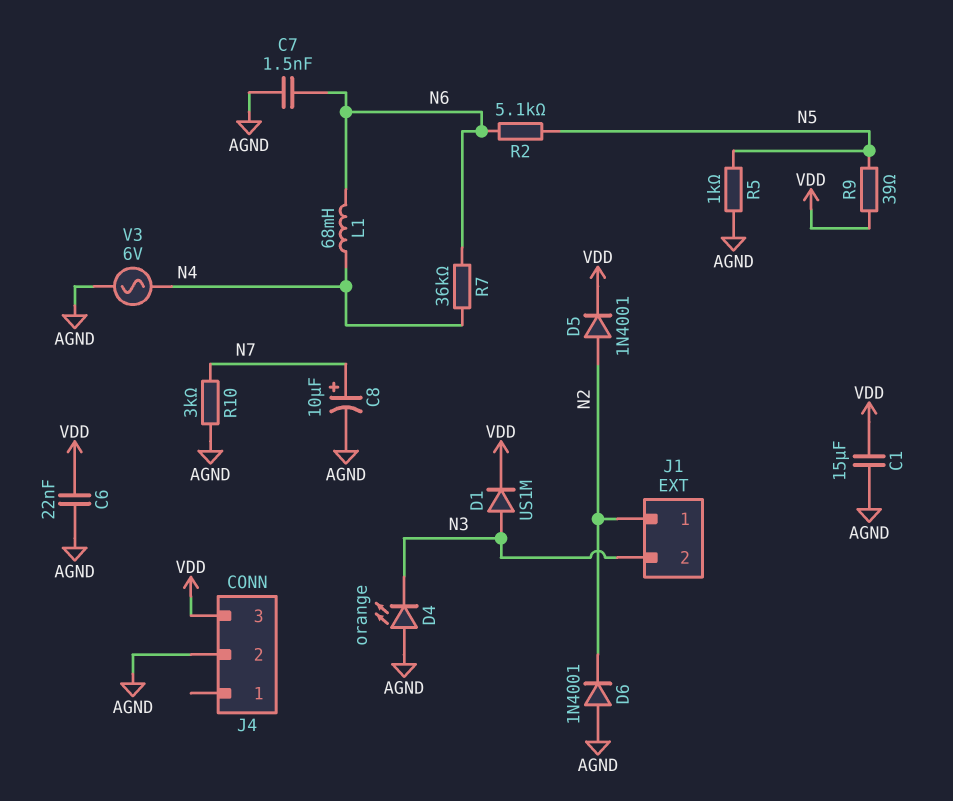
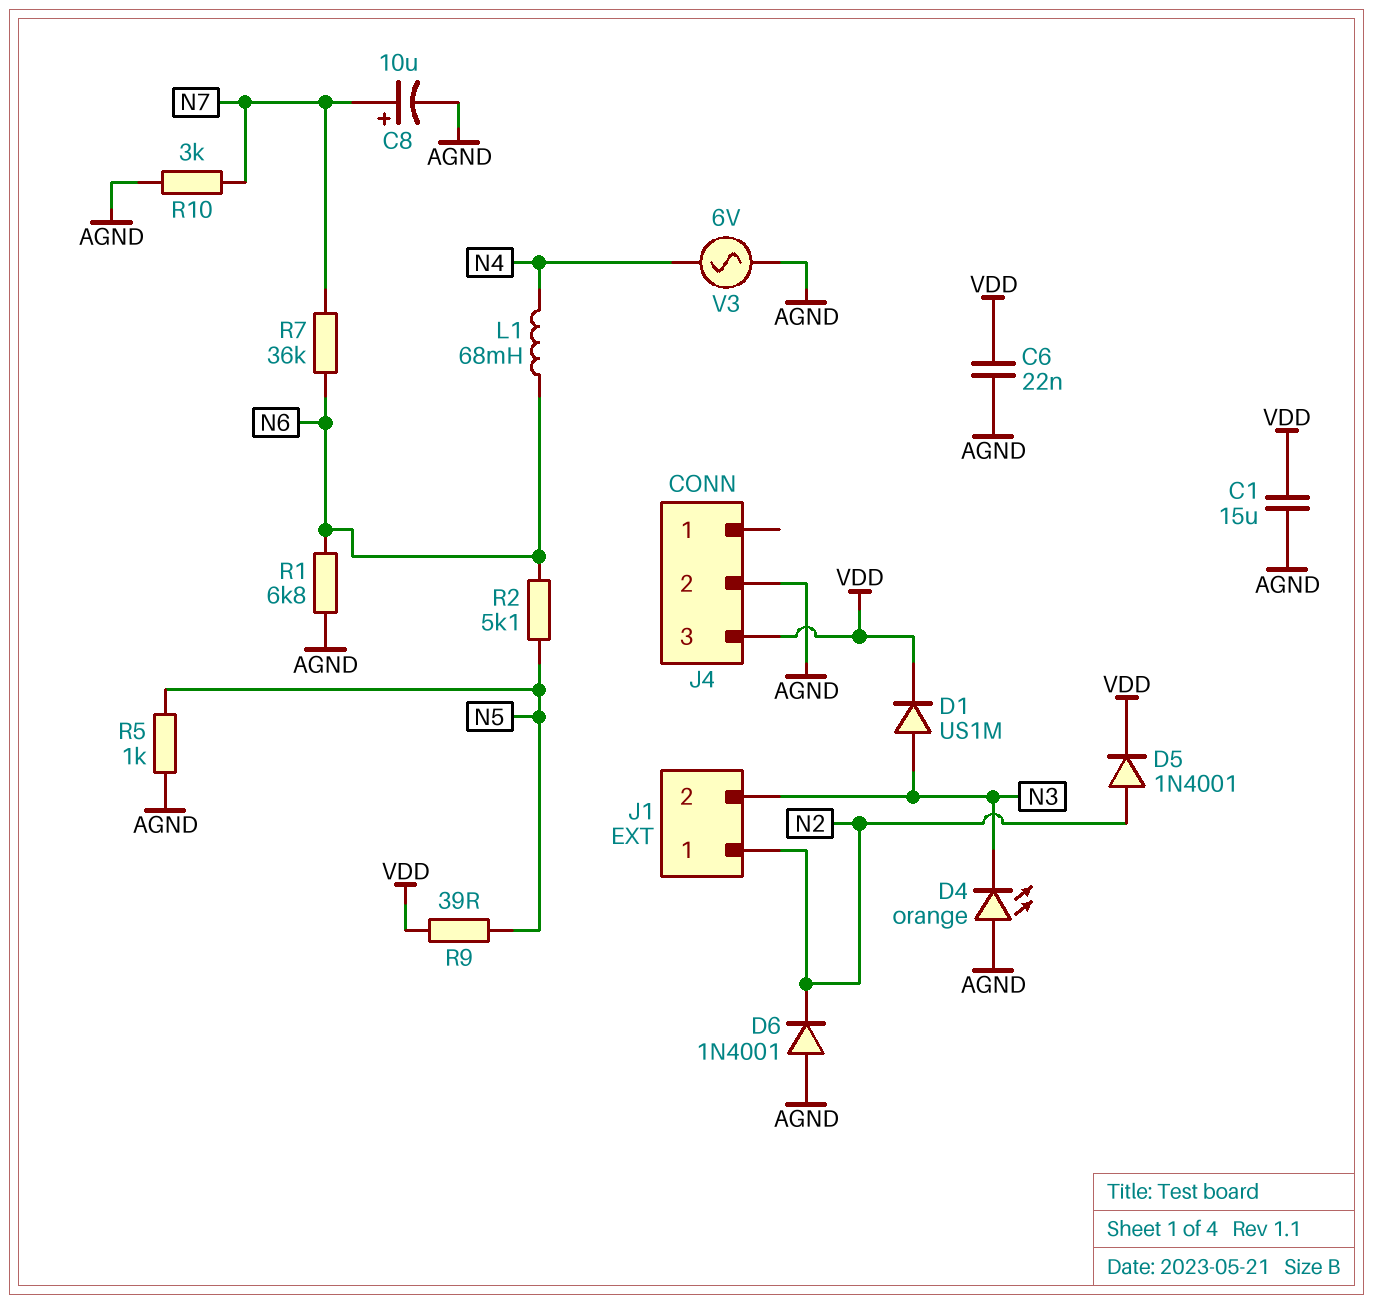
C7: 1.5nF (AGND, N6) -> none
R1: none -> 6.8k (AGND, N6)
R7: 36k (N4, N6) -> 36k (N6, N7)

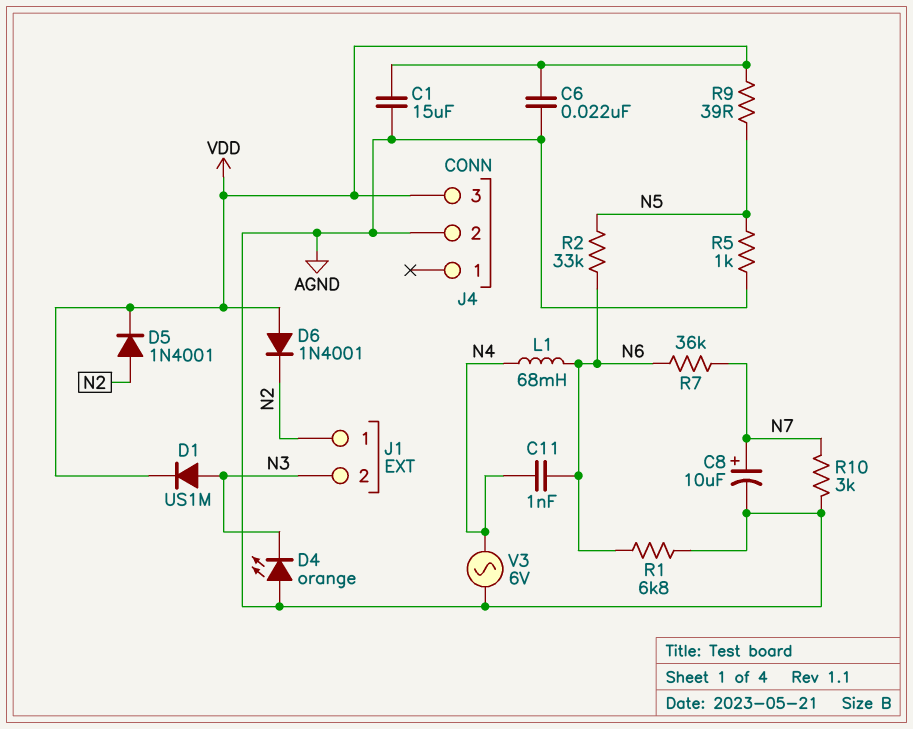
C11: none -> 1nF (N4, N6)
D6: diode 1N4001 (A AGND, K N2) -> diode 1N4001 (A VDD, K N2)
R2: 5.1k (N5, N6) -> 33k (N5, N6)

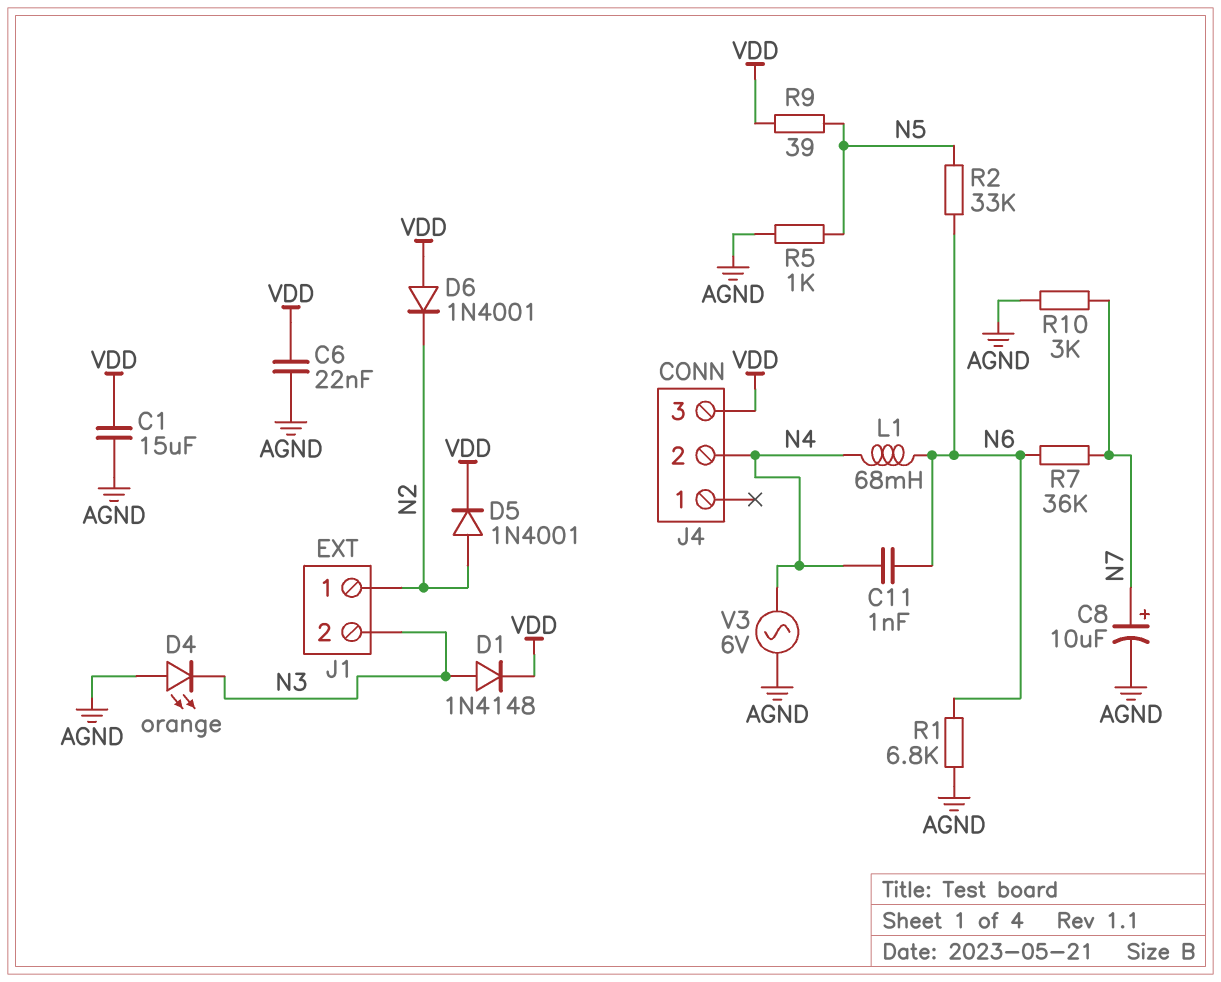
D1: diode US1M (A N3, K VDD) -> diode 1N4148 (A N3, K VDD)
J4 pin 2: AGND -> N4

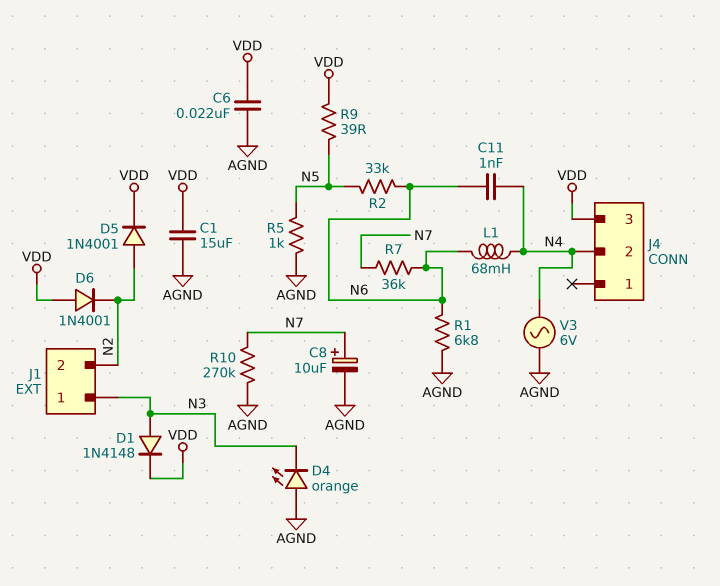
J1 pin 1: N2 -> N3
J1 pin 2: N3 -> N2
R10: 3k (AGND, N7) -> 270k (AGND, N7)

